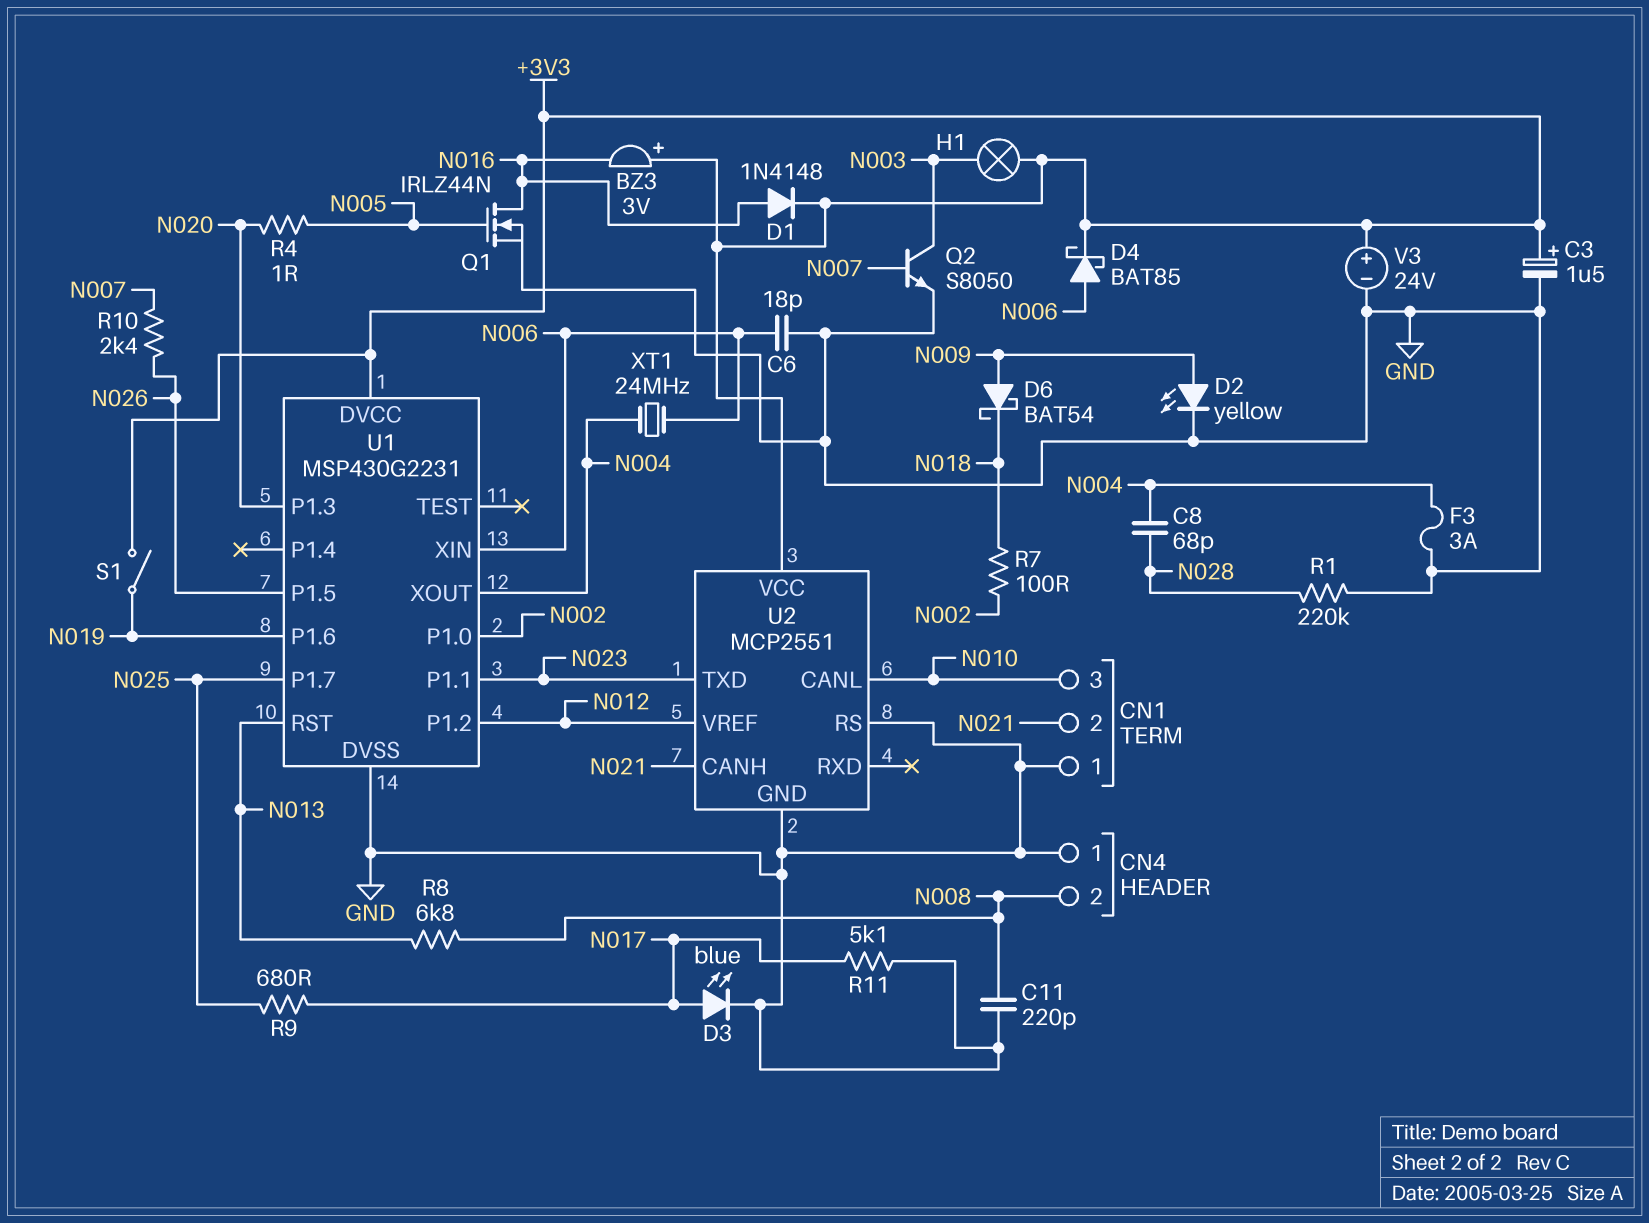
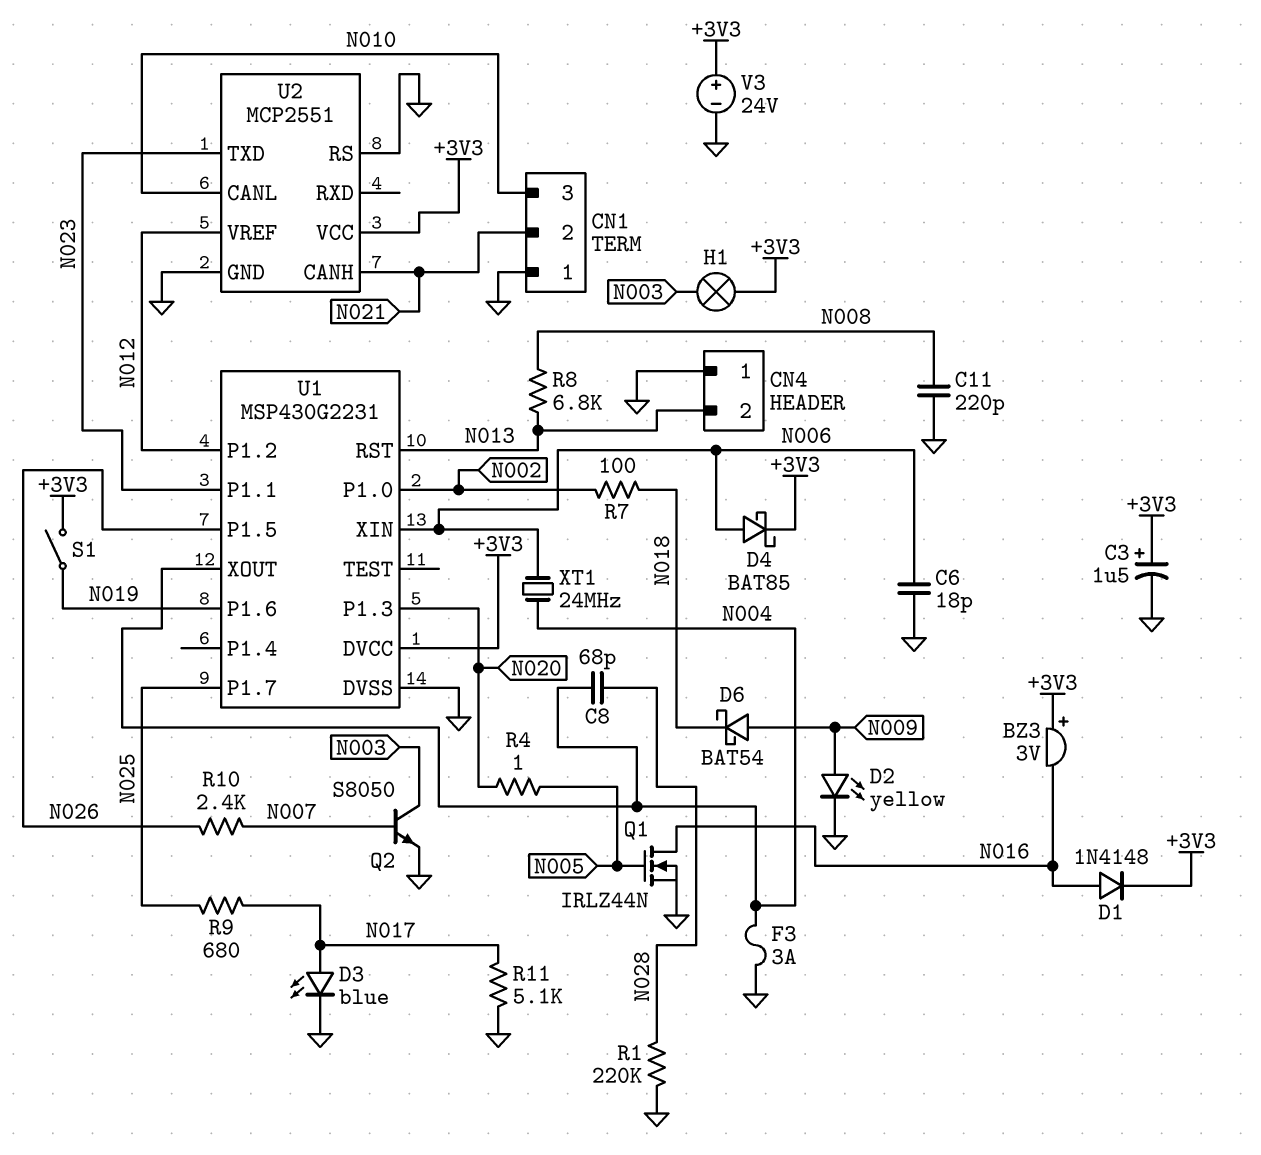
CN4 pin 2: N008 -> N013

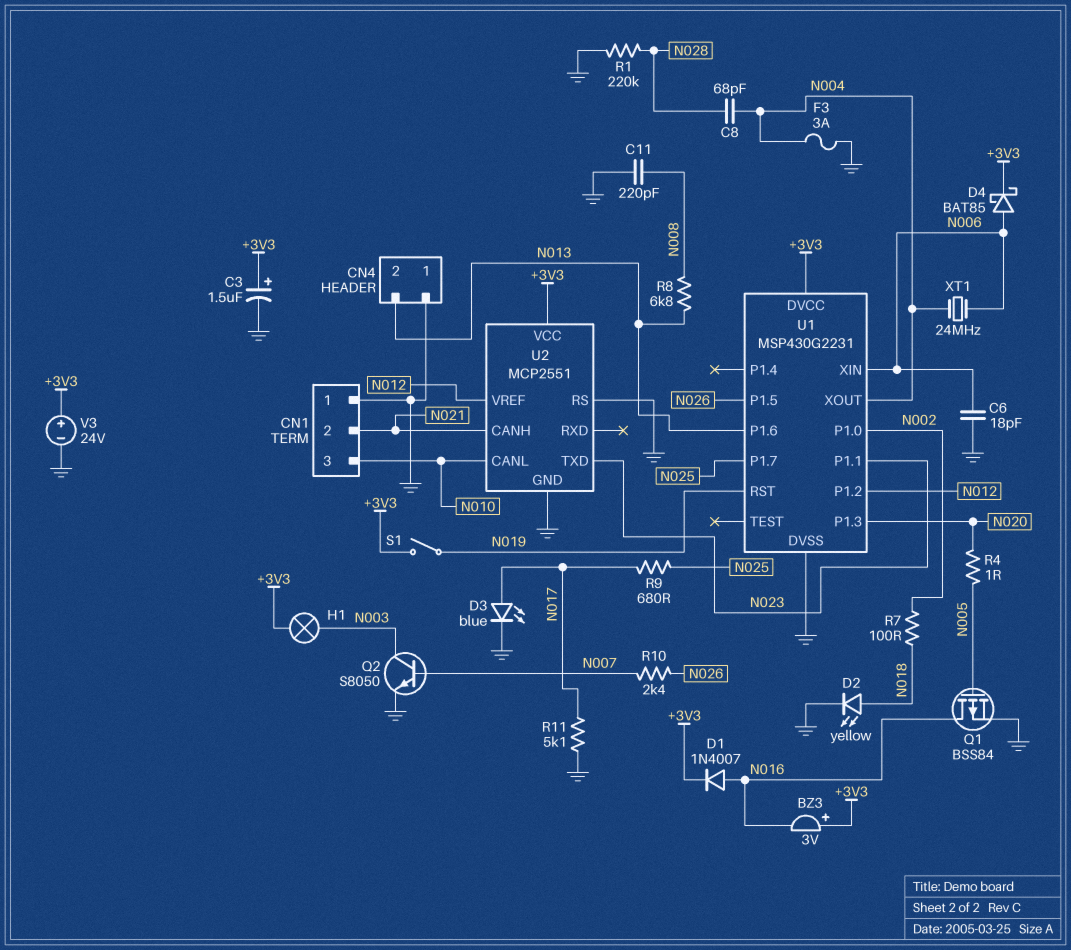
D1: diode 1N4148 (A N016, K +3V3) -> diode 1N4007 (A N016, K +3V3)
D2: LED yellow (A N009, K GND) -> LED yellow (A N018, K GND)
D6: schottky BAT54 (A N009, K N018) -> none
Q1: NMOS IRLZ44N (G N005, D N016, S GND) -> PMOS BSS84 (G N005, D N016, S GND)
U1 pin P1.6: N019 -> N013
U1 pin RST: N013 -> N019

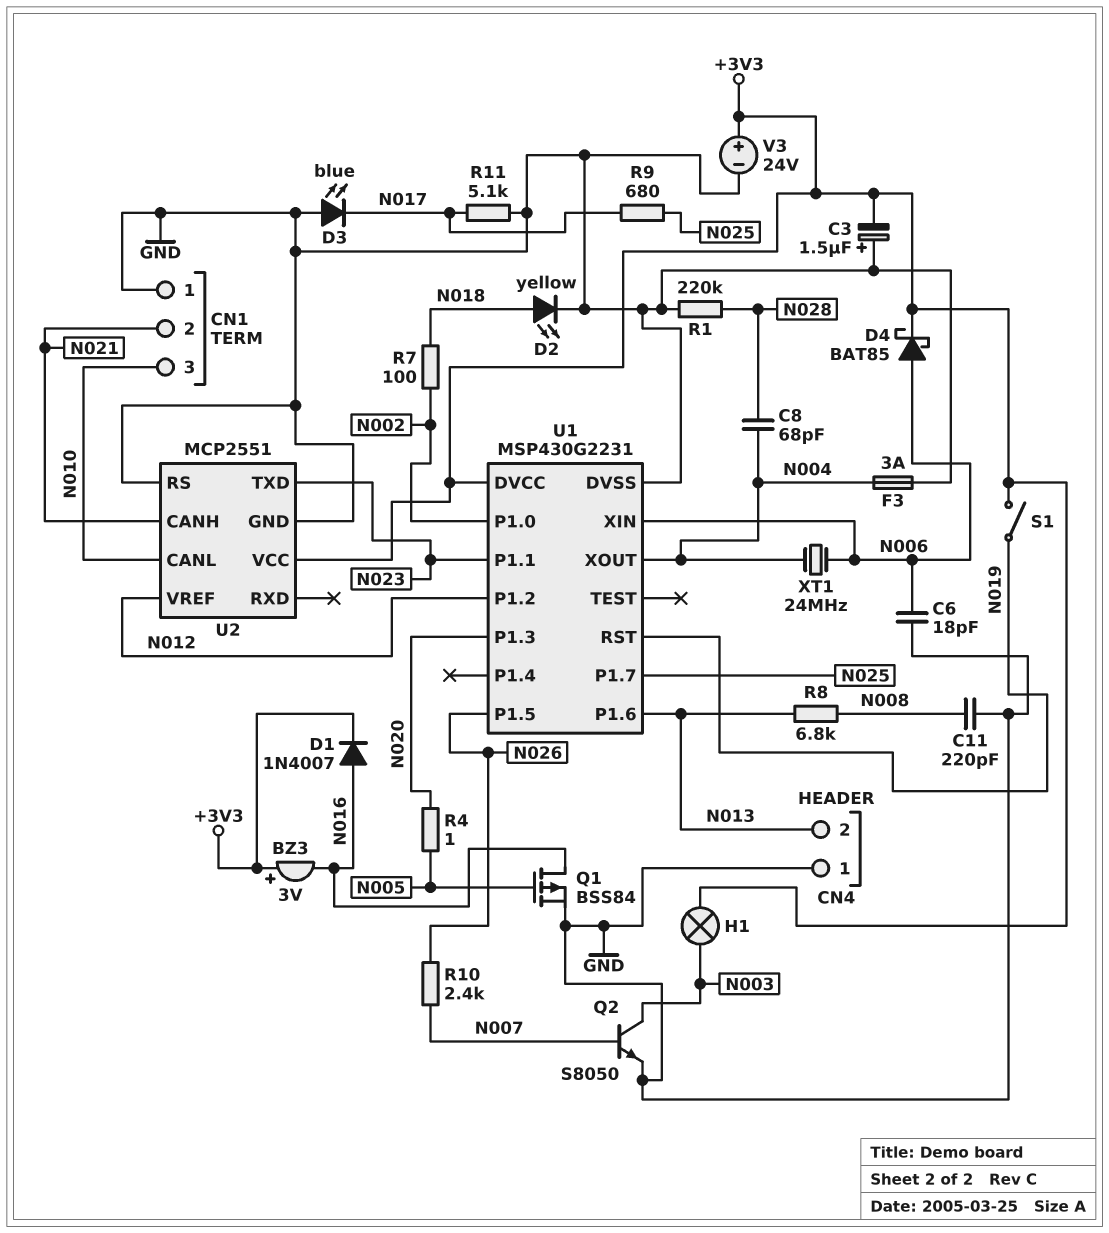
C3: 1.5uF (plus +3V3, minus GND) -> 1.5uF (plus GND, minus +3V3)
D3: LED blue (A N017, K GND) -> LED blue (A GND, K N017)

